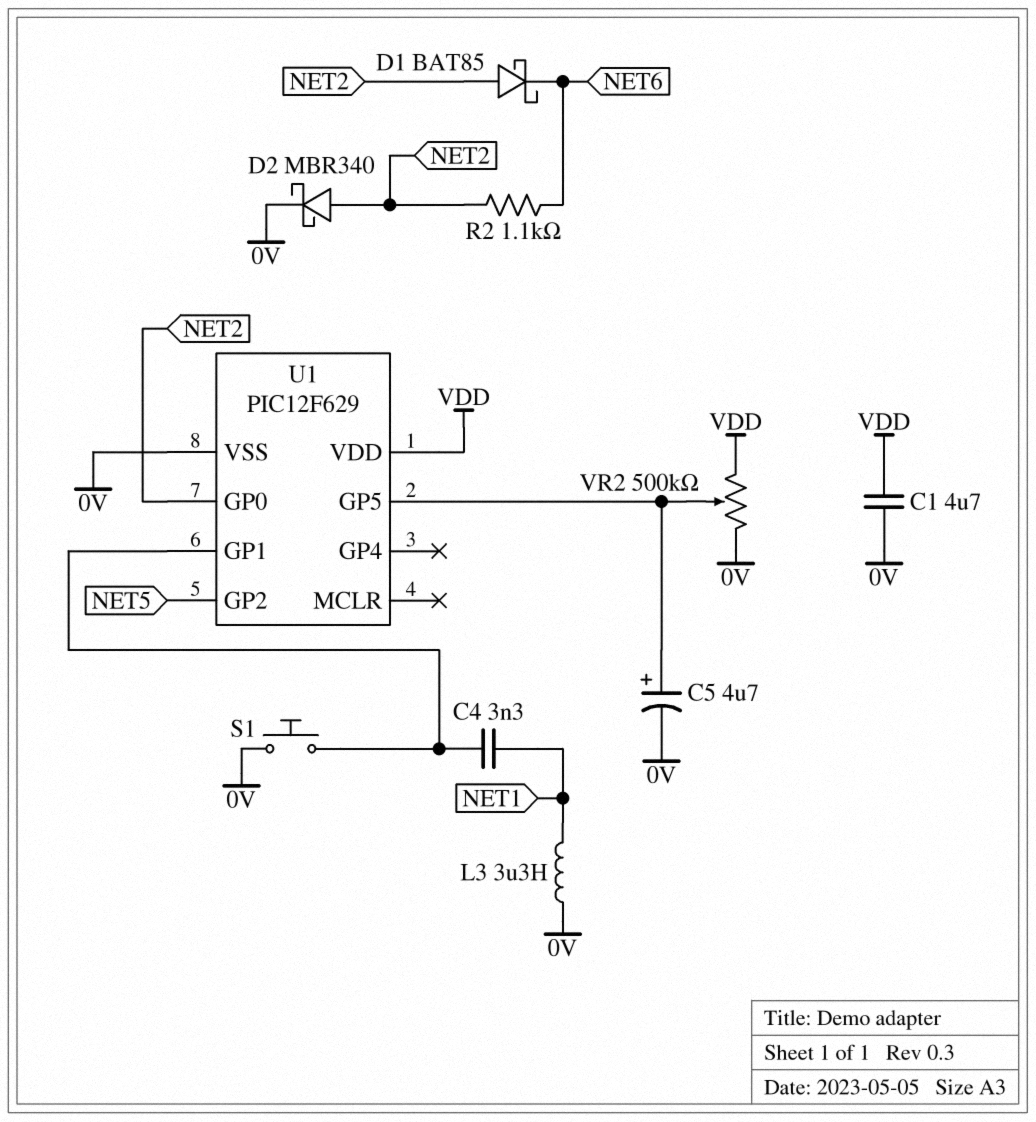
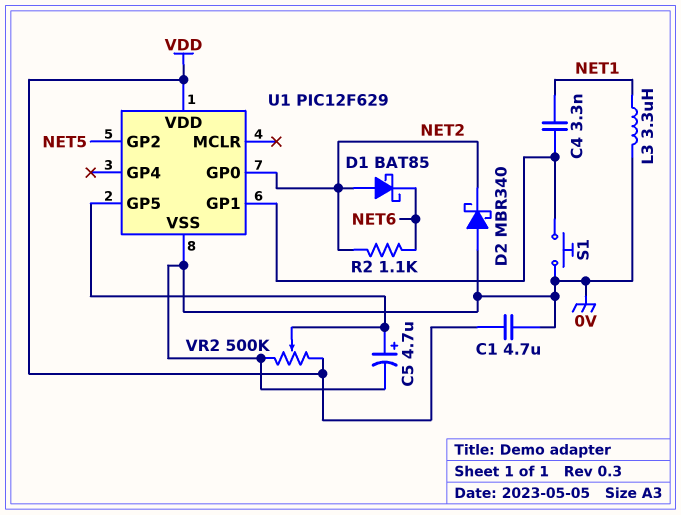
D2: schottky MBR340 (A NET2, K 0V) -> schottky MBR340 (A 0V, K NET2)

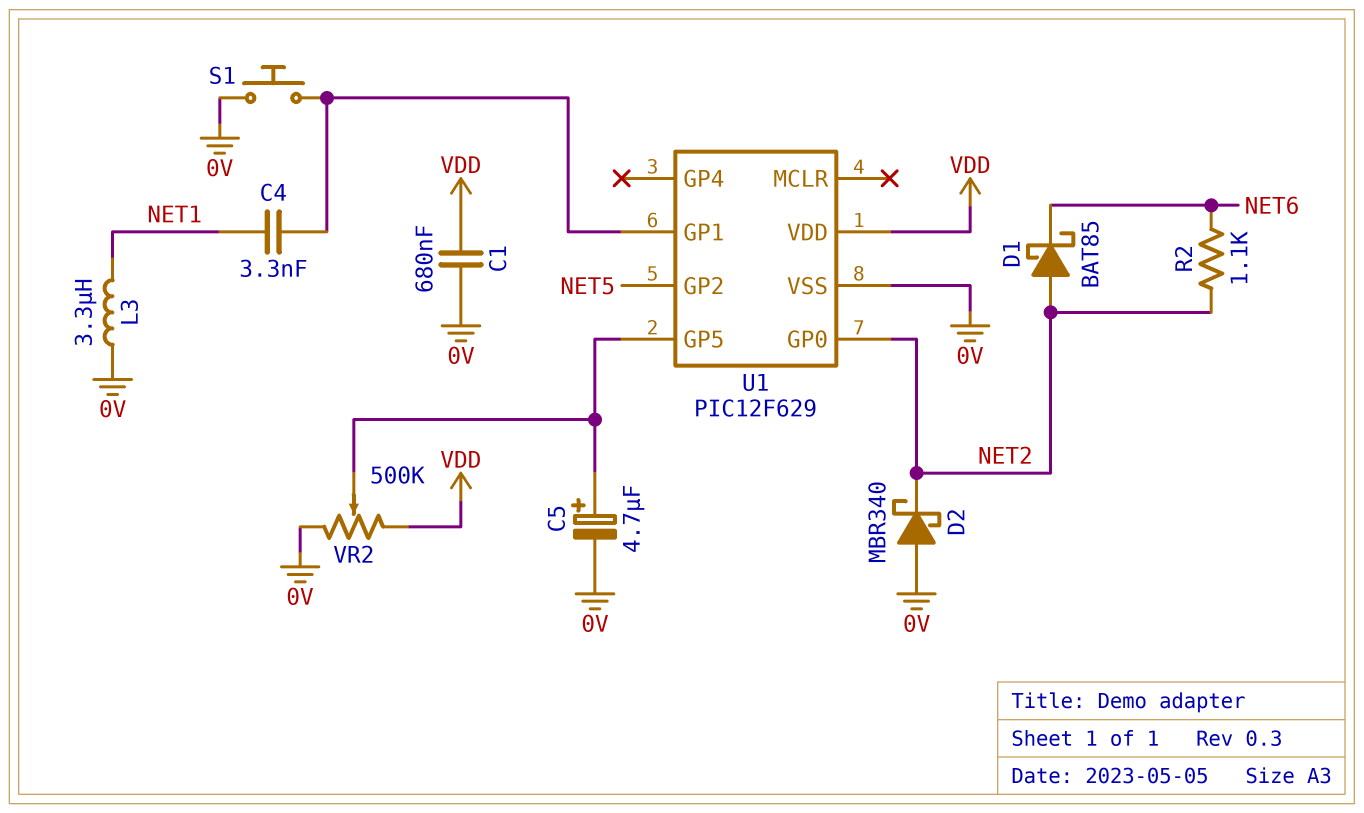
C1: 4.7uF (0V, VDD) -> 680nF (0V, VDD)

